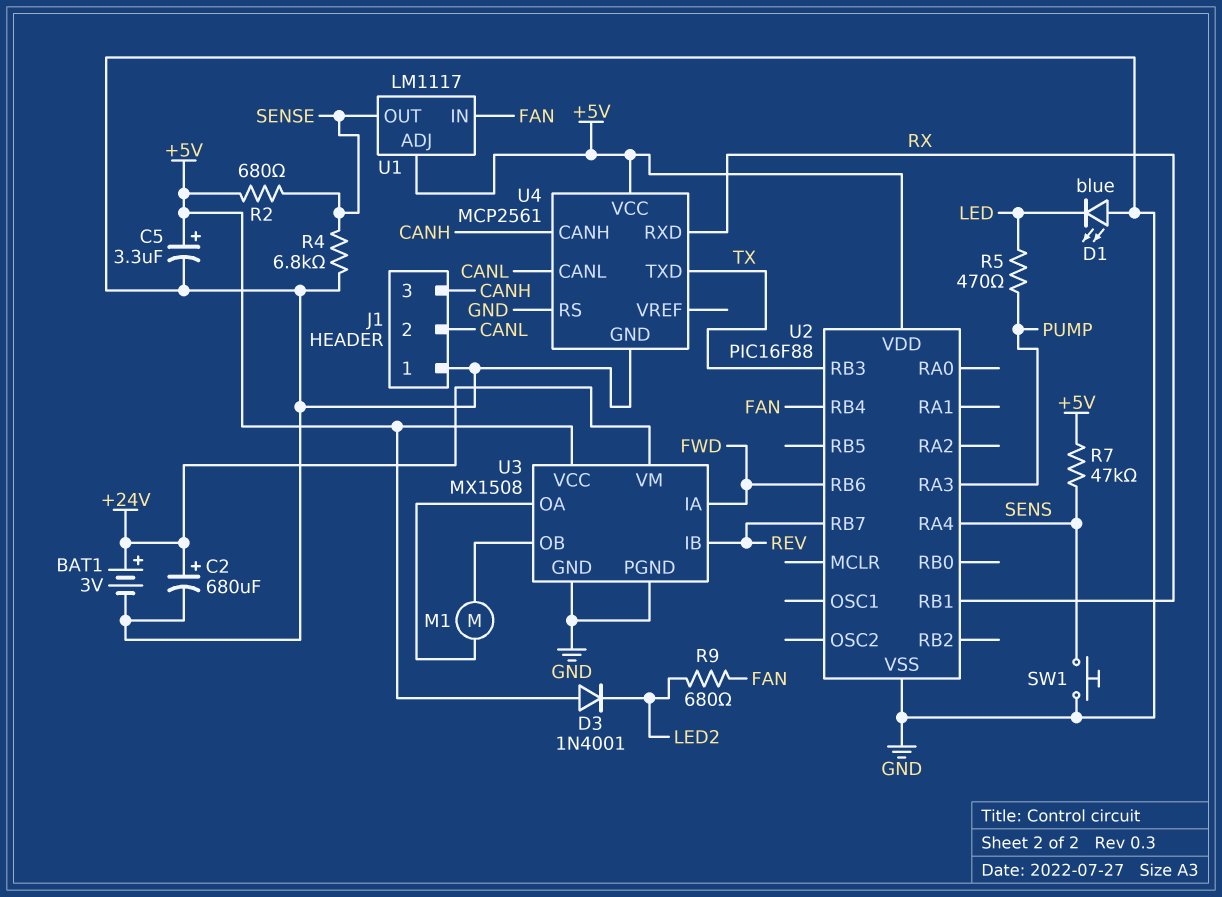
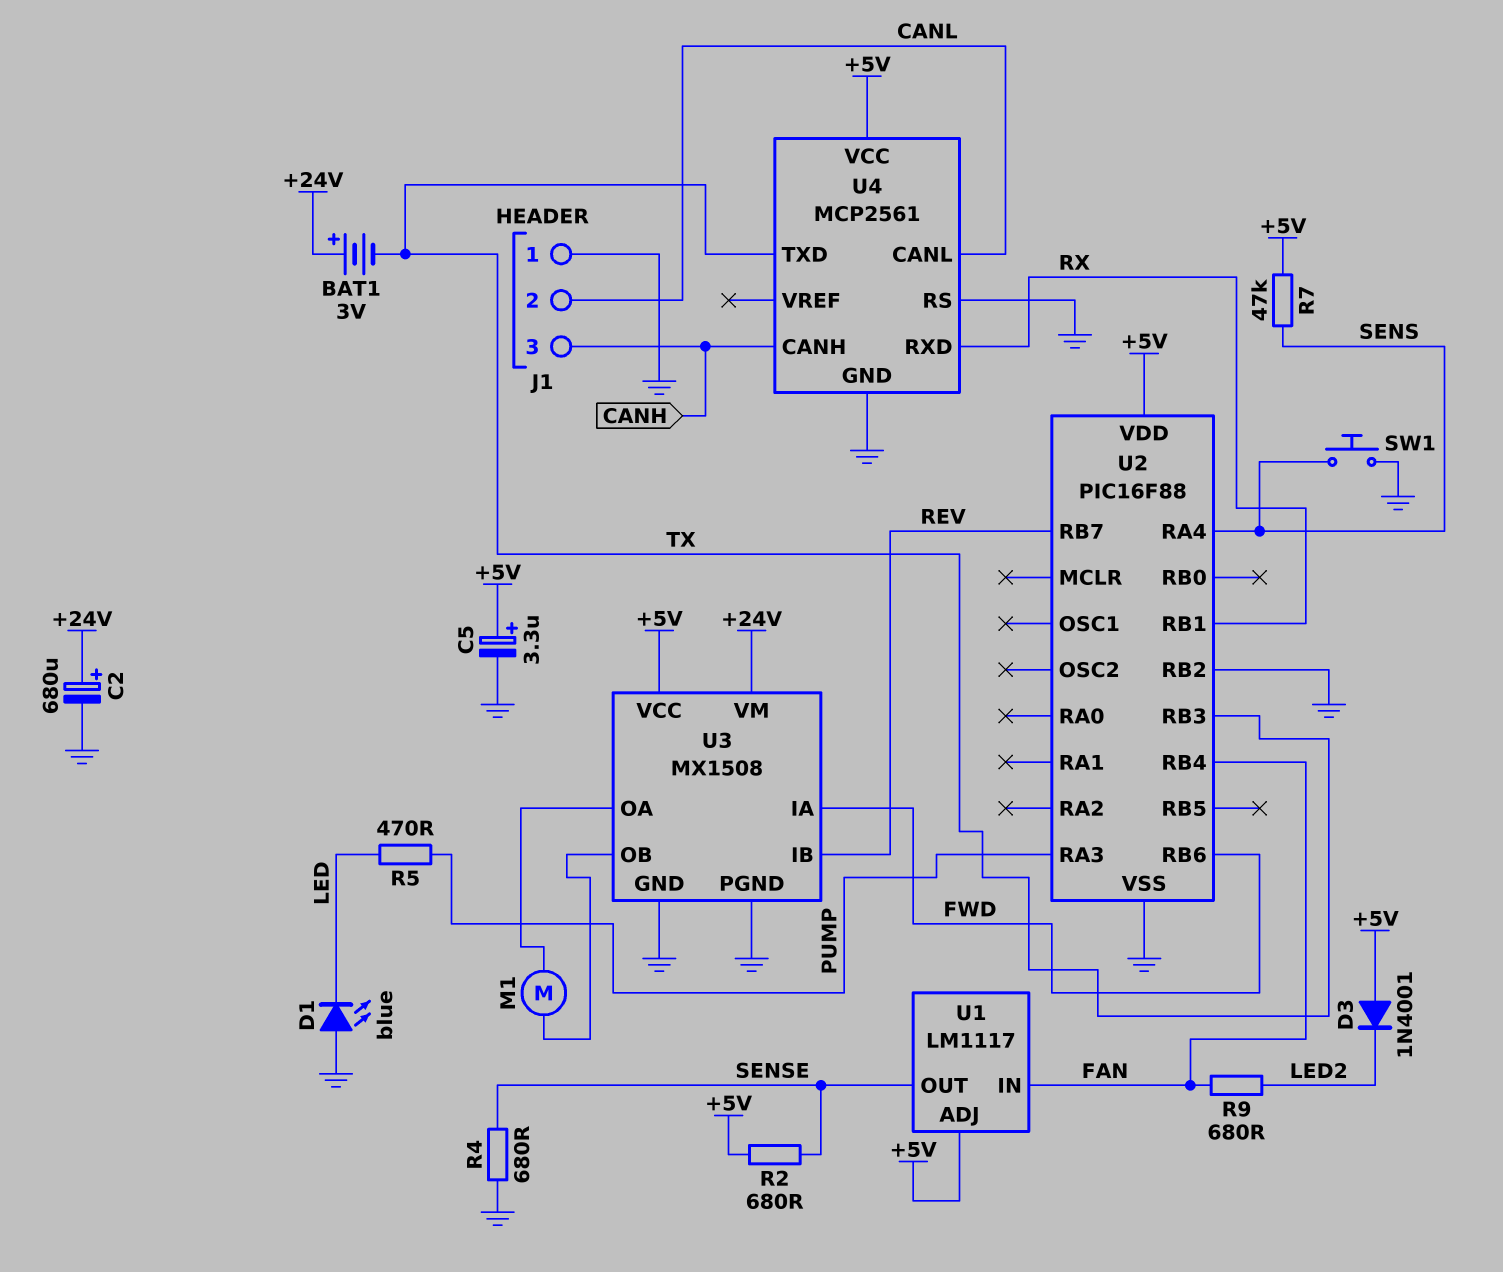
BAT1: 3V (plus +24V, minus GND) -> 3V (plus +24V, minus TX)
R4: 6.8k (GND, SENSE) -> 680 (GND, SENSE)
U2 pin RB2: none -> GND

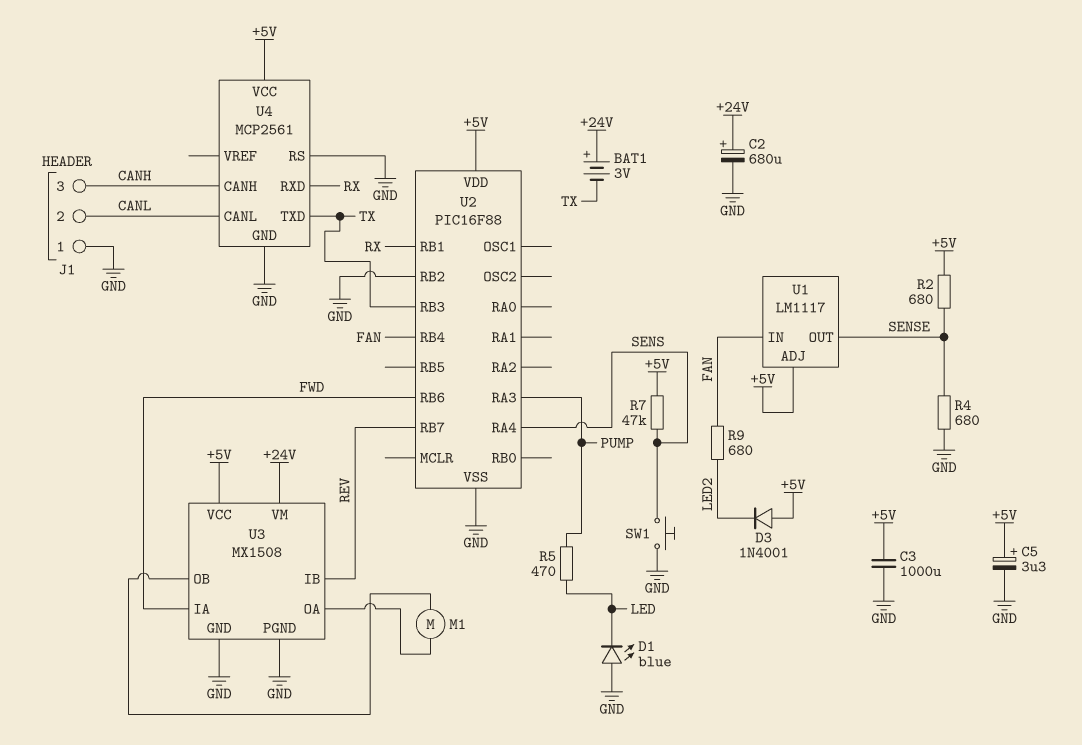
C3: none -> 1000uF (+5V, GND)

